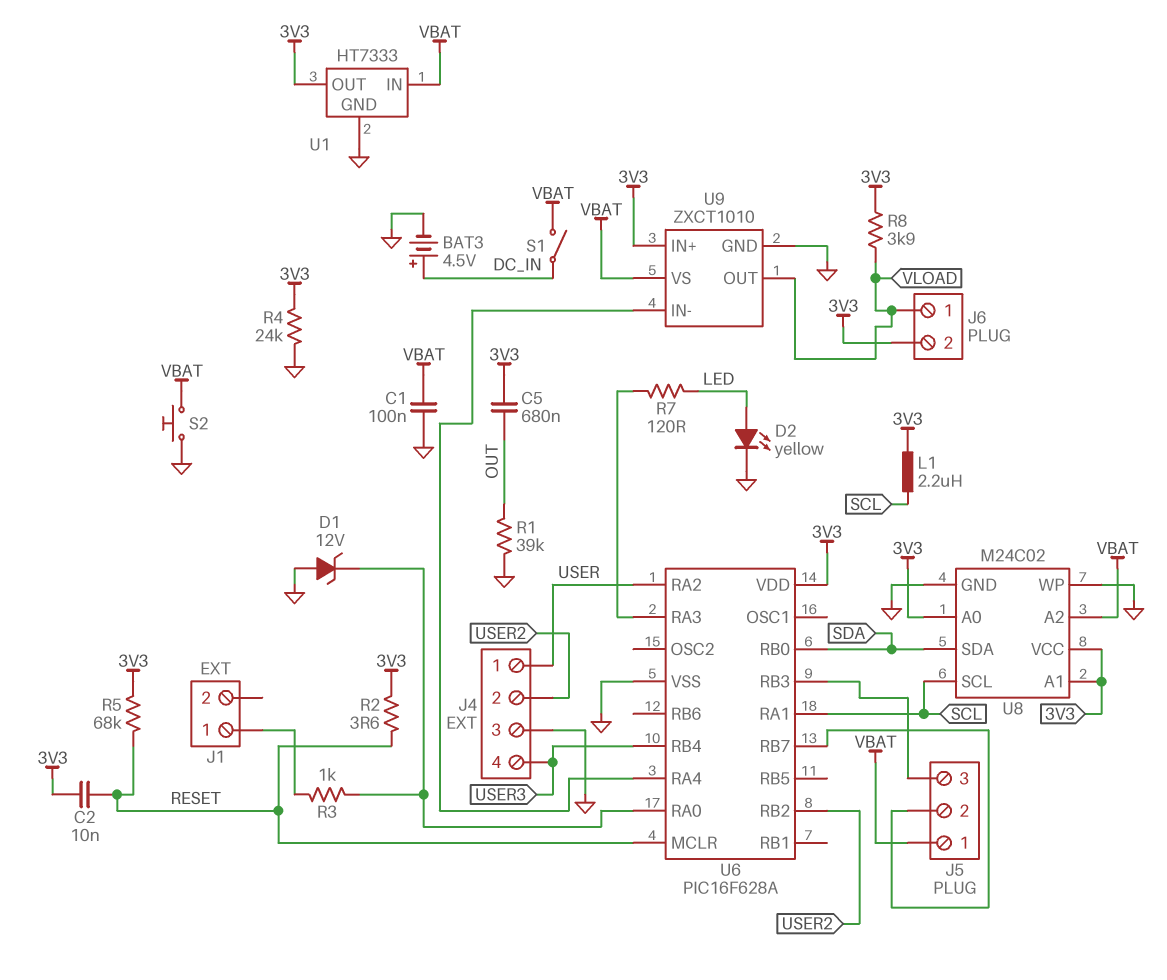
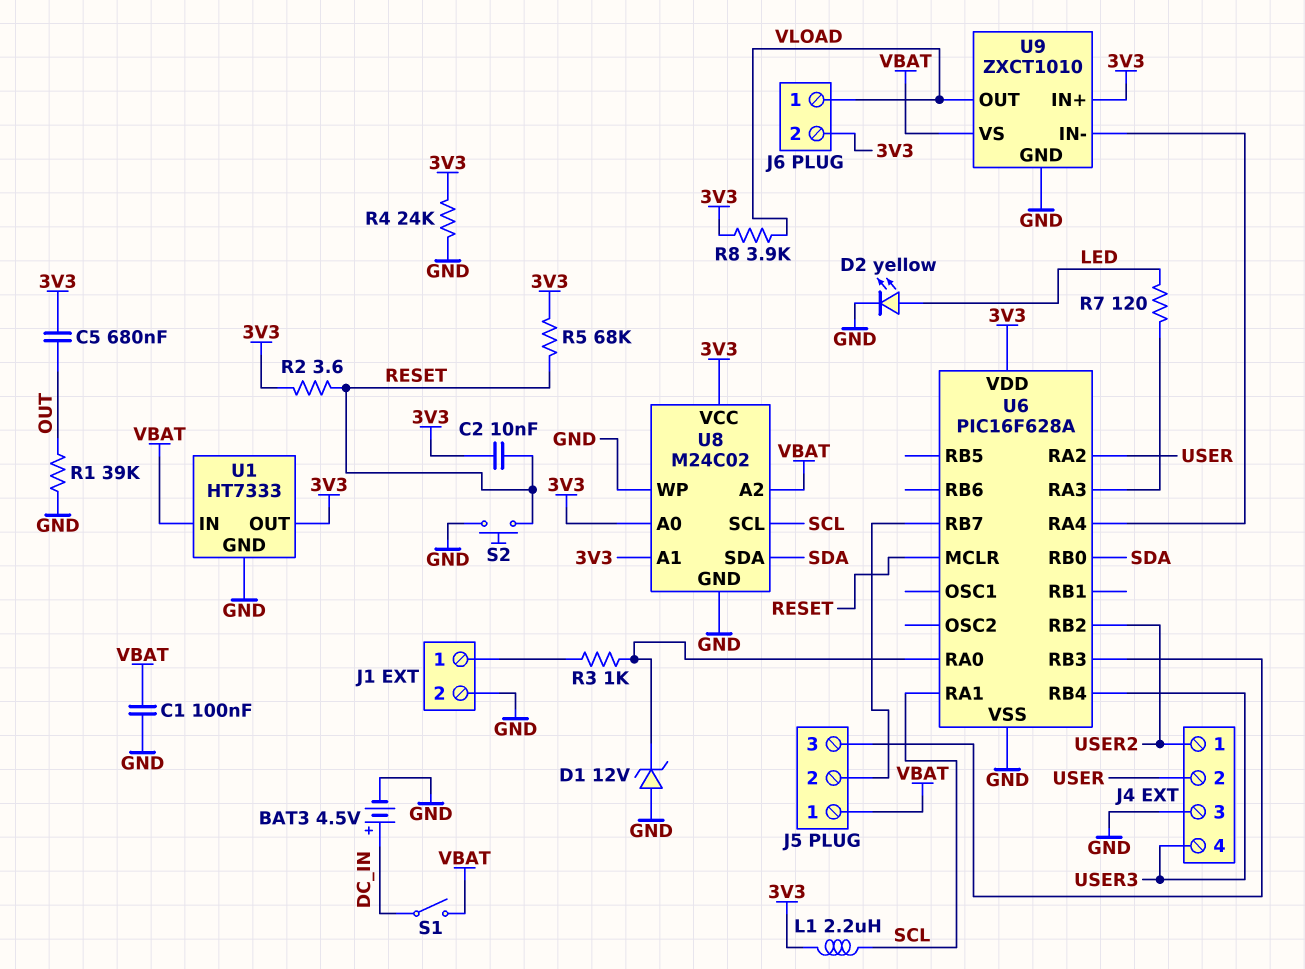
J1 pin 2: none -> GND
J4 pin 1: USER -> USER2
J4 pin 2: USER2 -> USER
S2: button (GND, VBAT) -> button (GND, RESET)

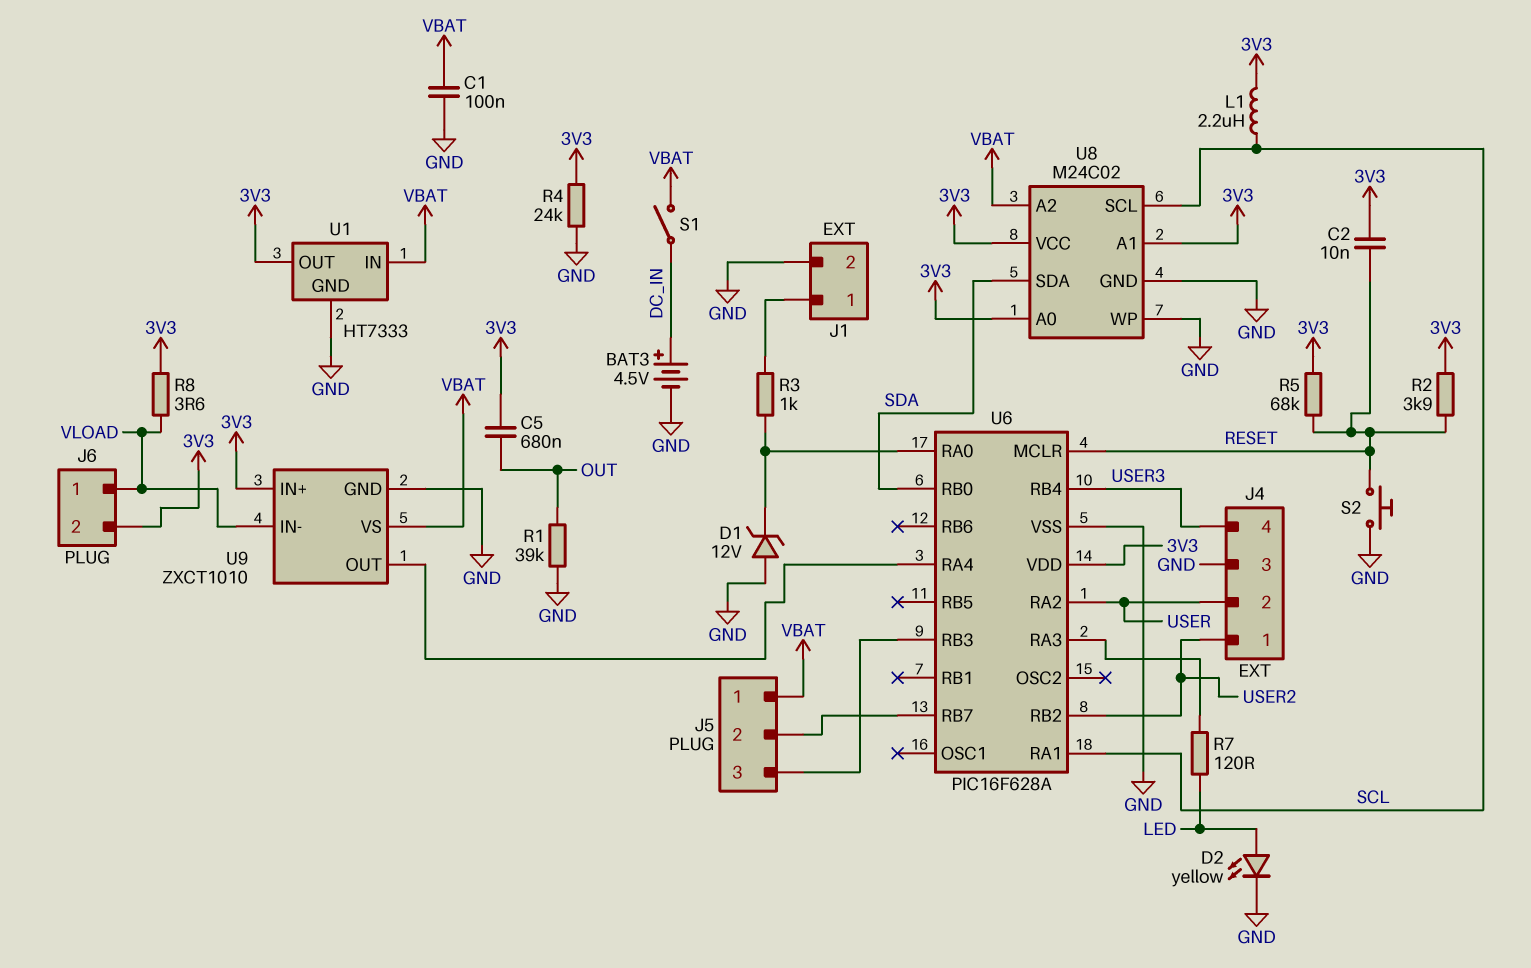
R2: 3.6 (3V3, RESET) -> 3.9k (3V3, RESET)
R8: 3.9k (3V3, VLOAD) -> 3.6 (3V3, VLOAD)
U9 pin IN-: U6/RA4 -> VLOAD
U9 pin OUT: VLOAD -> U6/RA4

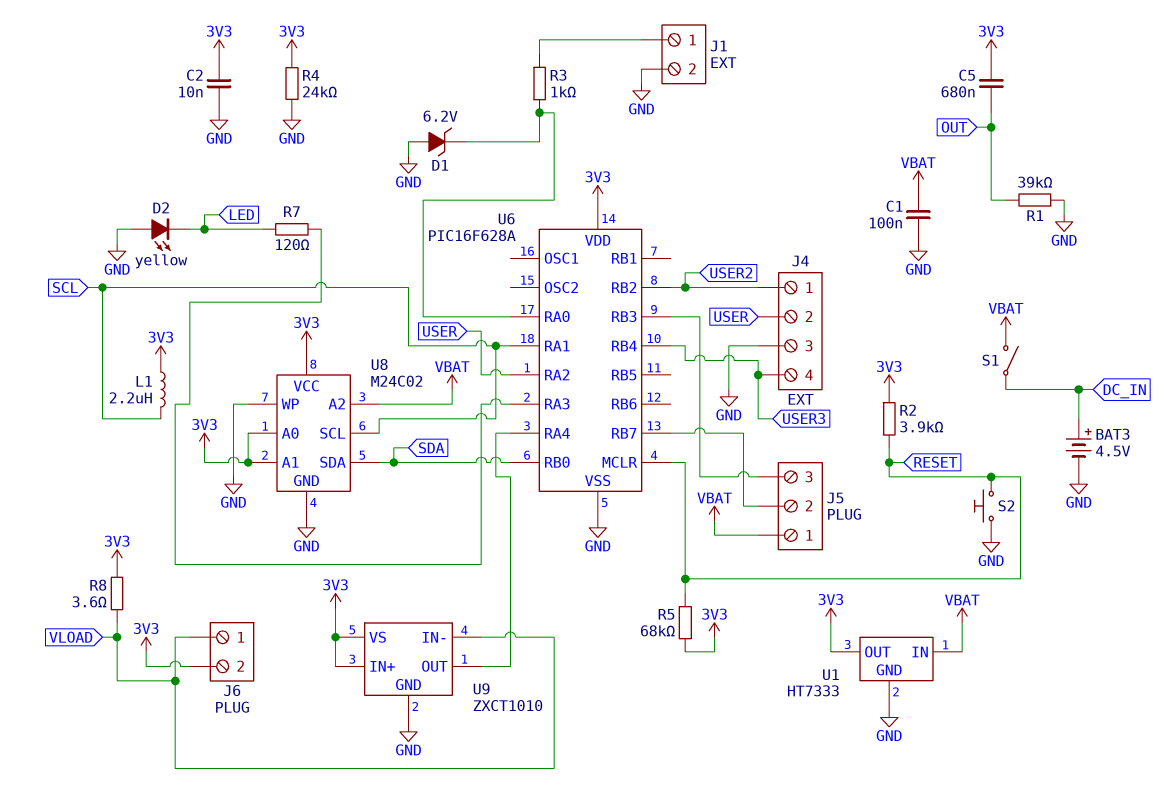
C2: 10nF (3V3, RESET) -> 10nF (3V3, GND)
D1: zener 12V (A GND, K U6/RA0) -> zener 6.2V (A GND, K U6/RA0)
D2: LED yellow (A LED, K GND) -> LED yellow (A GND, K LED)
U9 pin VS: VBAT -> 3V3

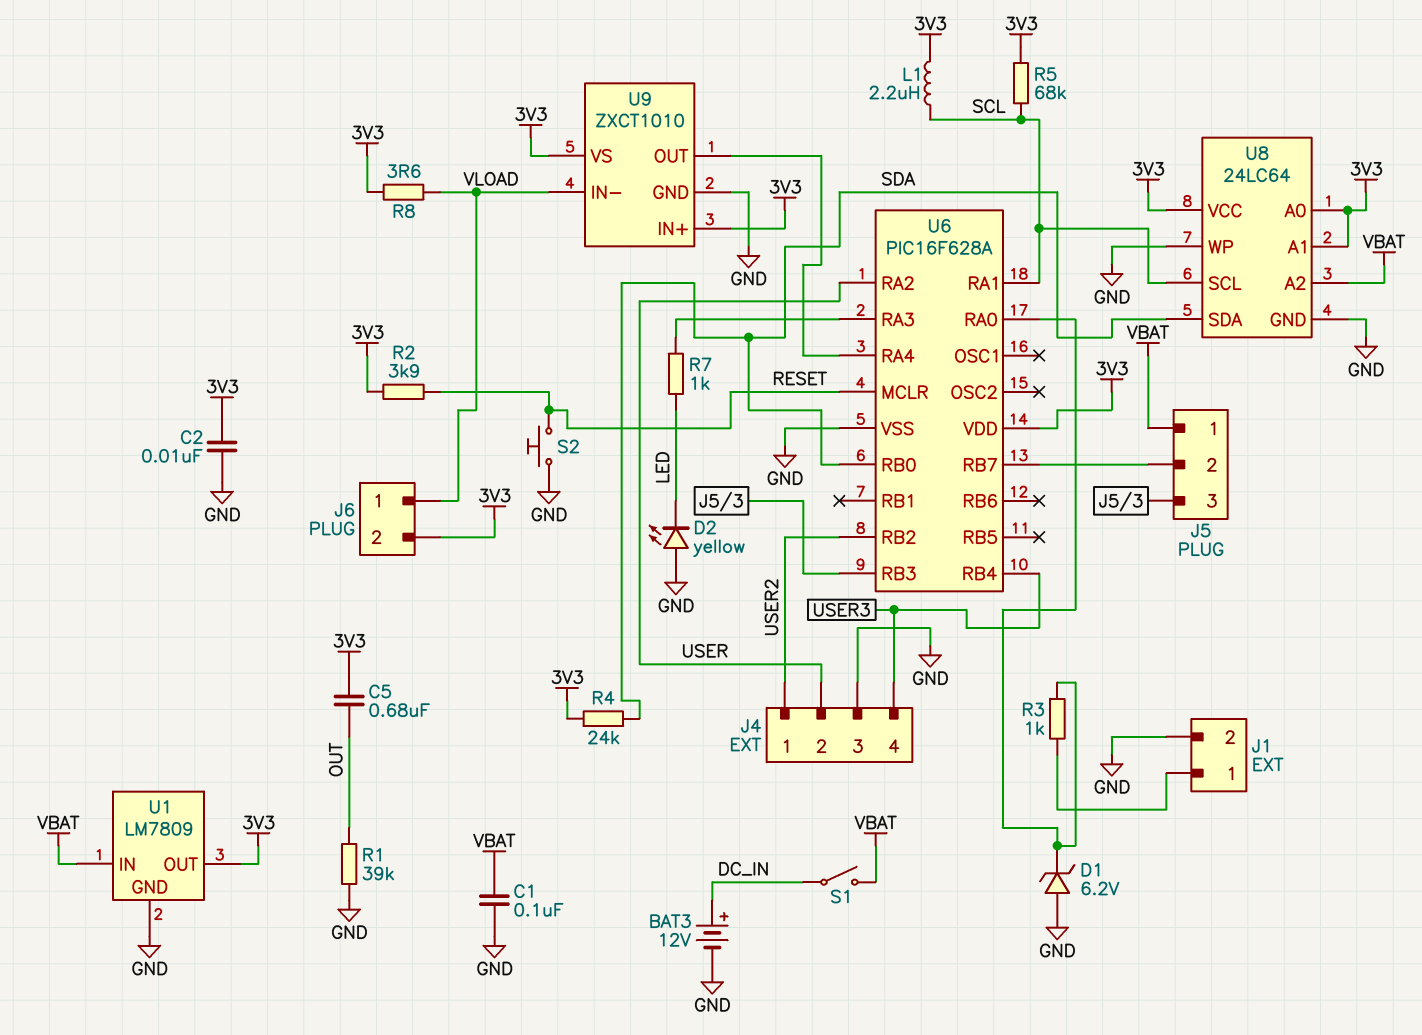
BAT3: 4.5V (plus DC_IN, minus GND) -> 12V (plus DC_IN, minus GND)
R4: 24k (3V3, GND) -> 24k (3V3, SDA)
R5: 68k (3V3, RESET) -> 68k (3V3, SCL)
R7: 120 (LED, U6/RA3) -> 1k (LED, U6/RA3)
U1: HT7333 -> LM7809
U8: M24C02 -> 24LC64

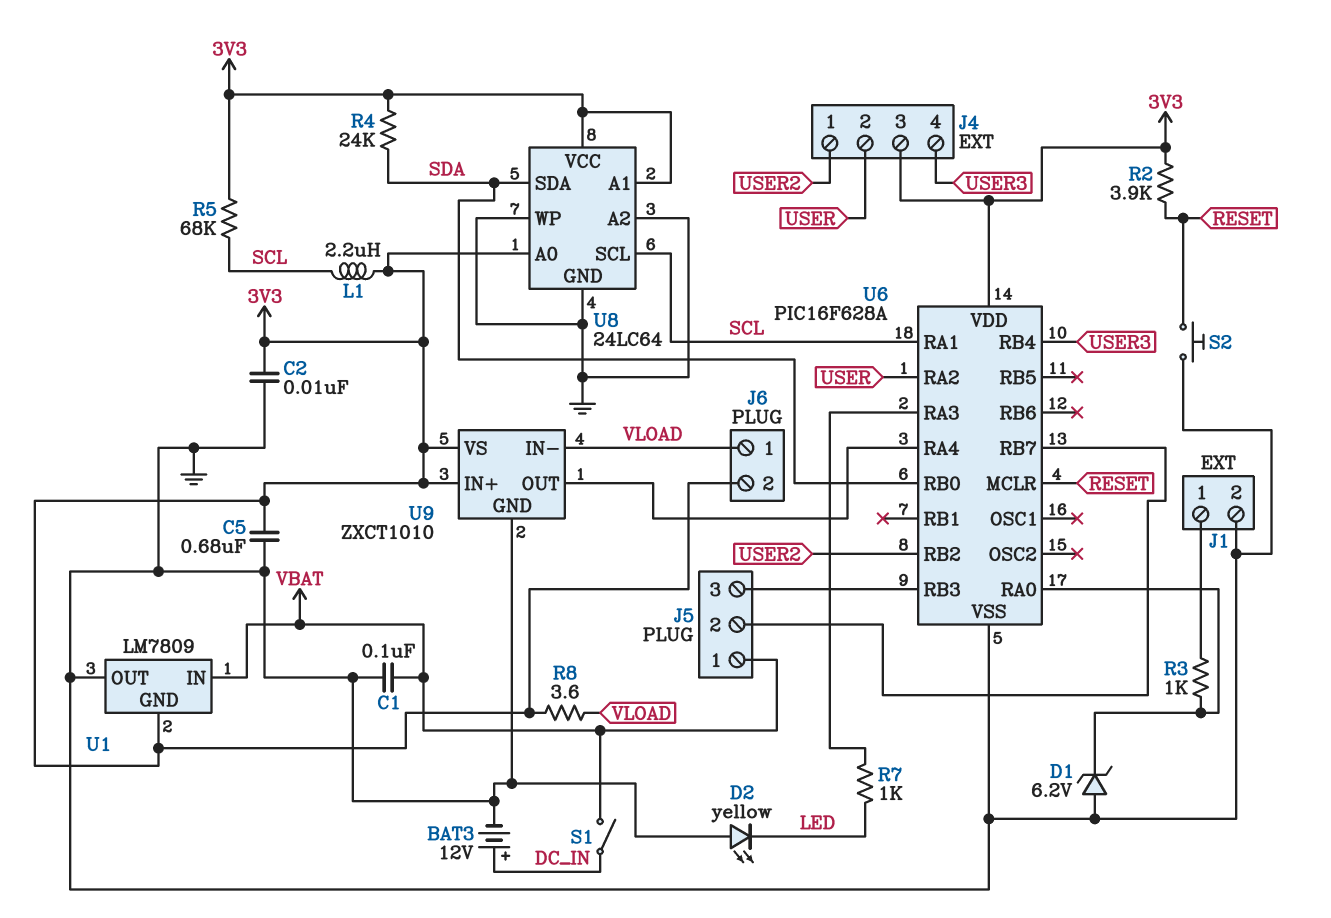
C5: 680nF (3V3, OUT) -> 680nF (3V3, GND)
J4 pin 3: GND -> 3V3
R1: 39k (GND, OUT) -> none
U1 pin GND: GND -> 3V3
U1 pin OUT: 3V3 -> GND
U8 pin A2: VBAT -> GND

